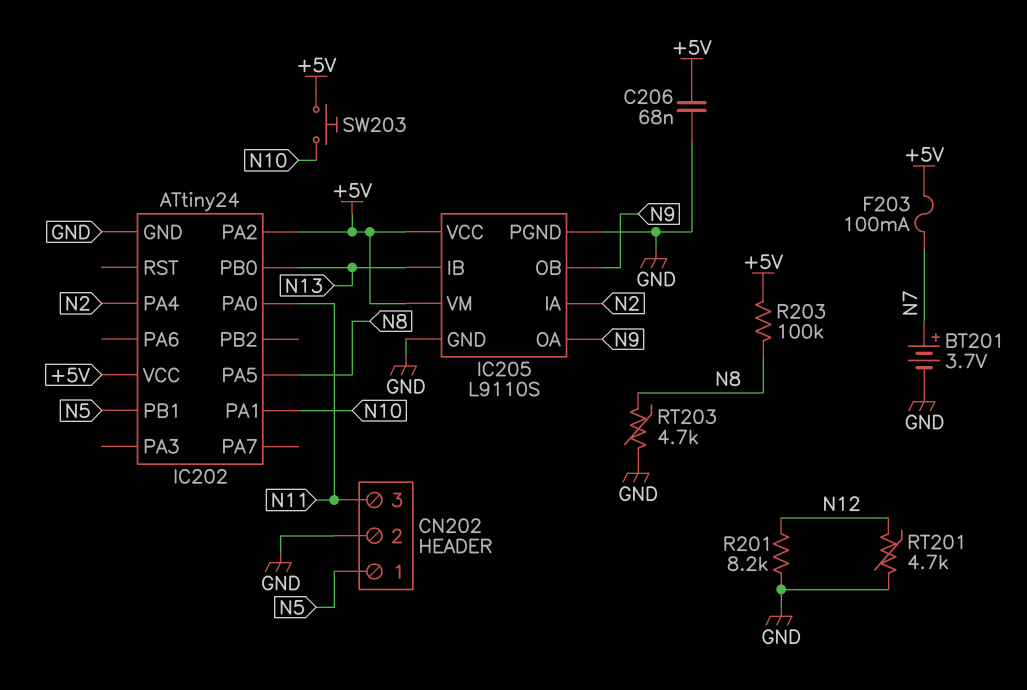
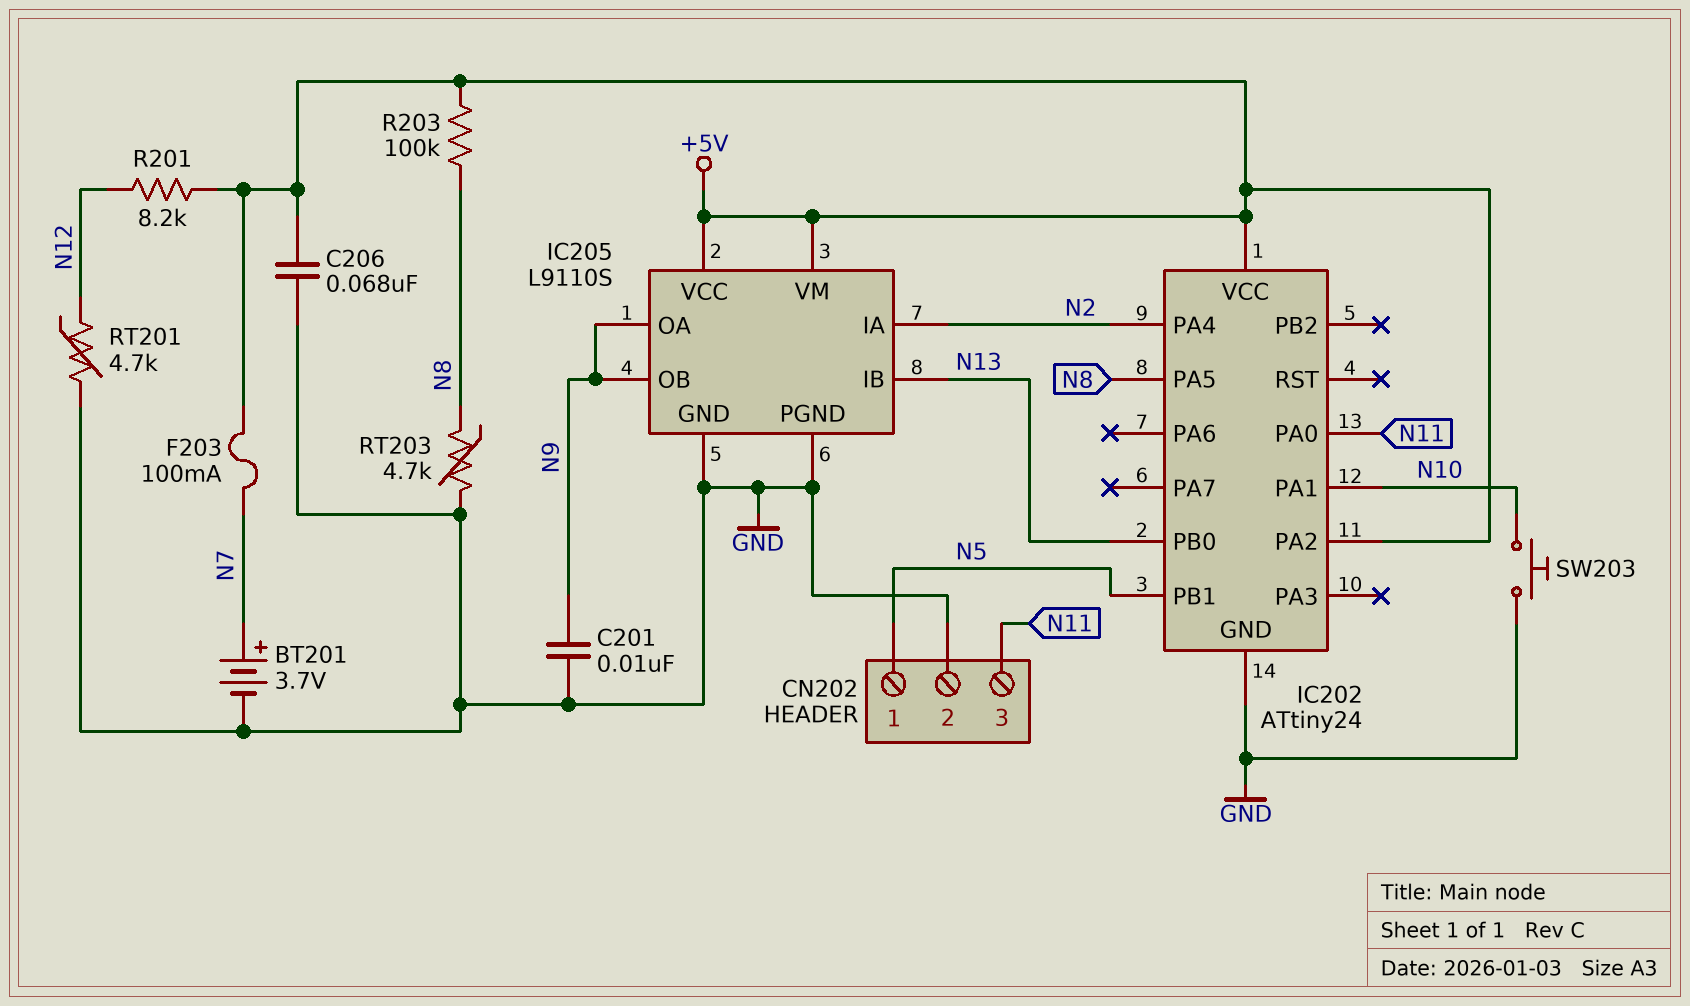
C201: none -> 10nF (GND, N9)
R201: 8.2k (GND, N12) -> 8.2k (+5V, N12)
SW203: button (+5V, N10) -> button (GND, N10)

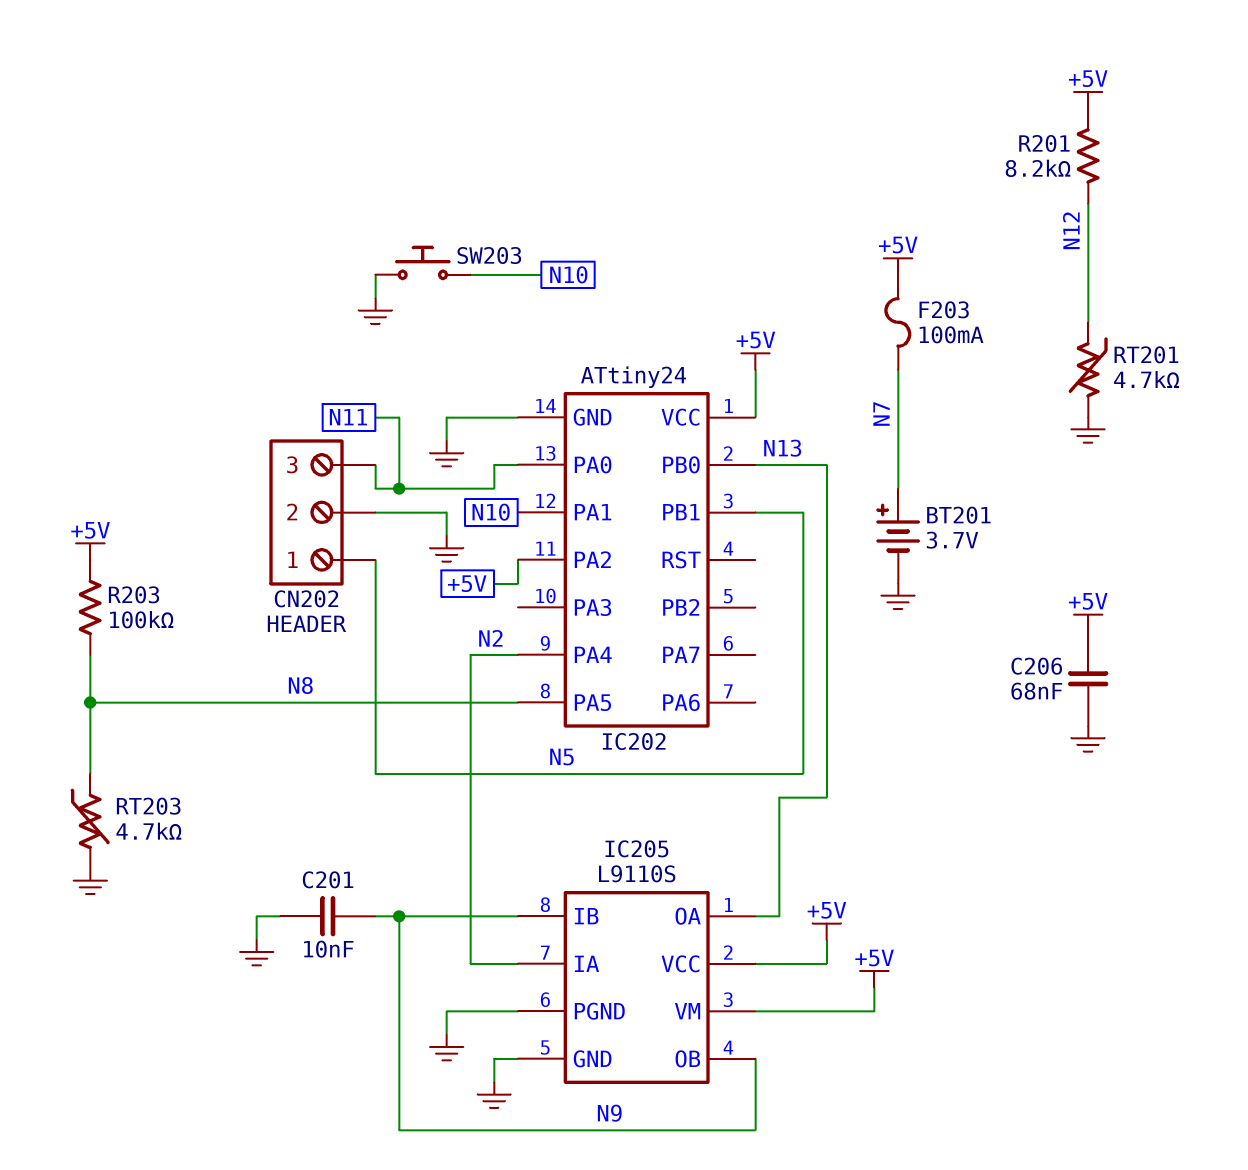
IC205 pin IB: N13 -> N9
IC205 pin OA: N9 -> N13

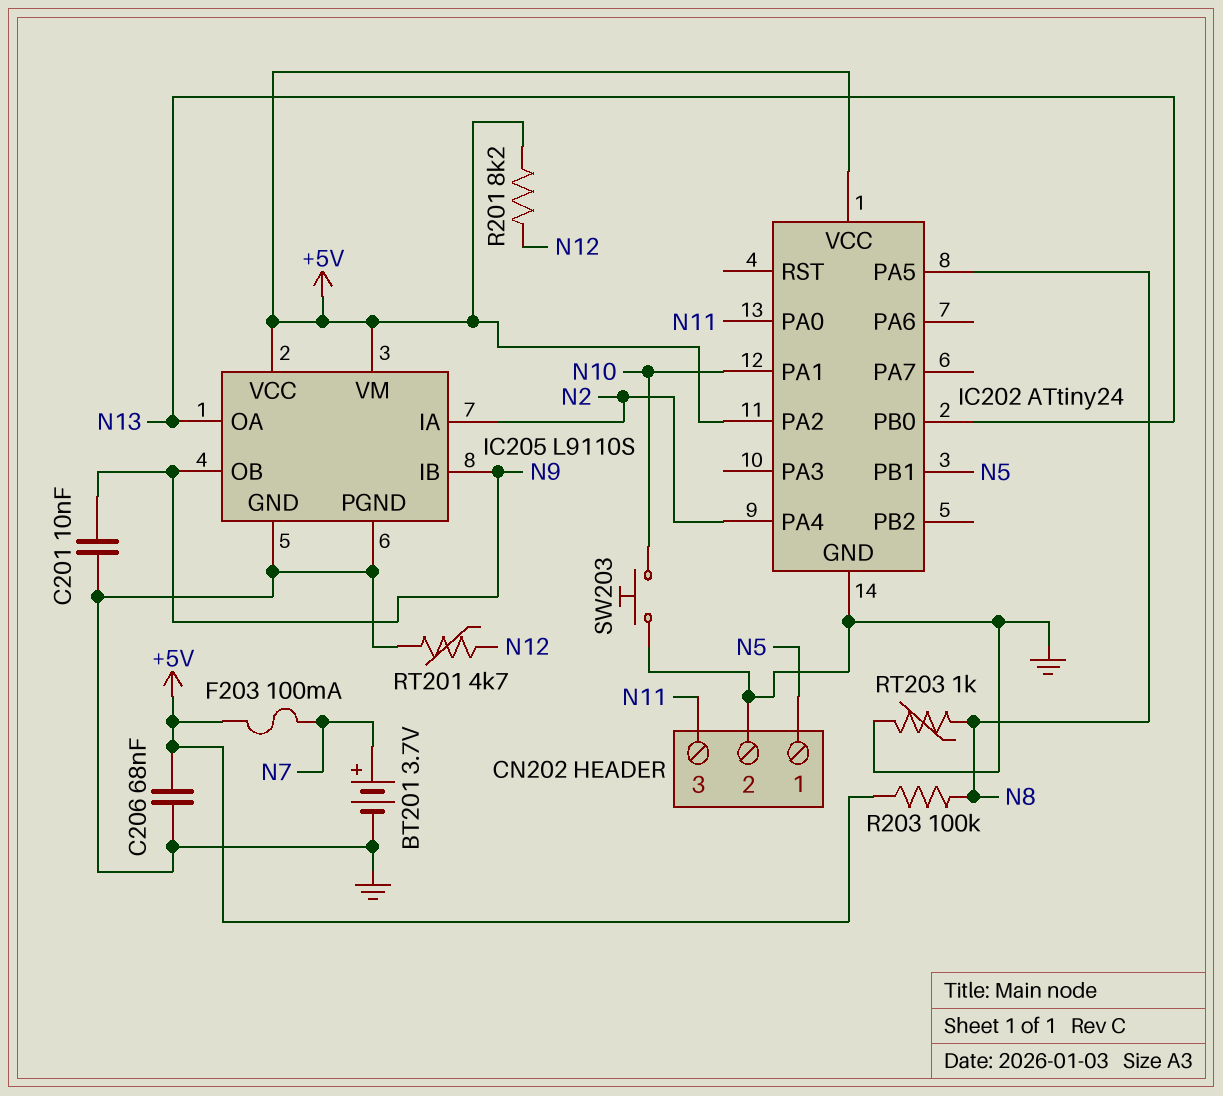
RT203: 4.7k (GND, N8) -> 1k (GND, N8)

